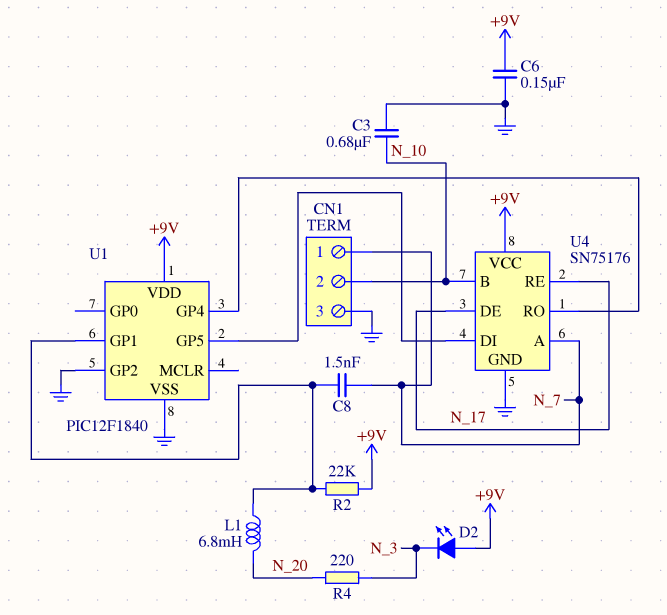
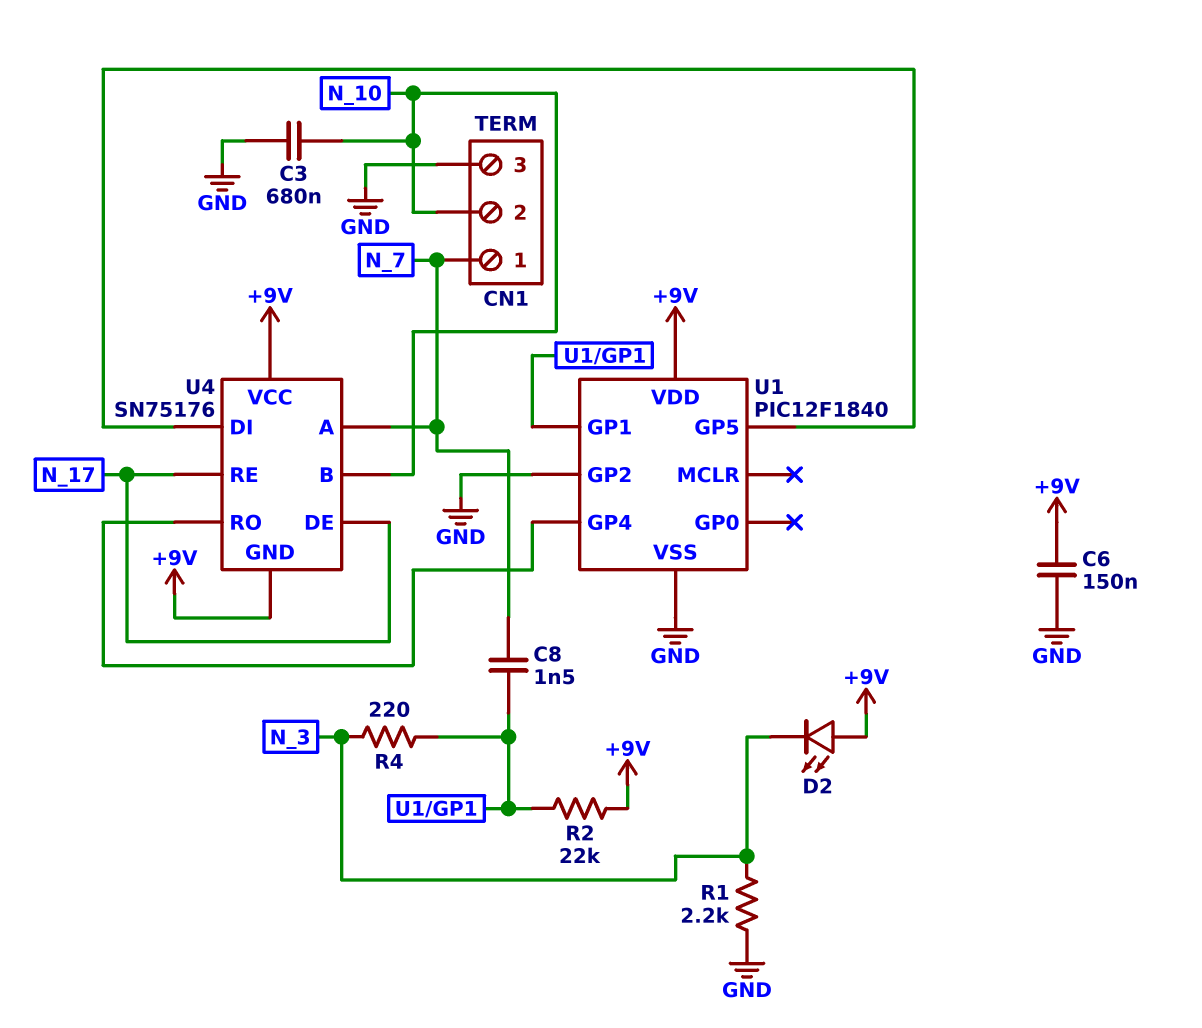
L1: 6.8mH (N_20, U1/GP1) -> none
R1: none -> 2.2k (GND, N_3)
R4: 220 (N_3, N_20) -> 220 (N_3, U1/GP1)
U4 pin GND: GND -> +9V

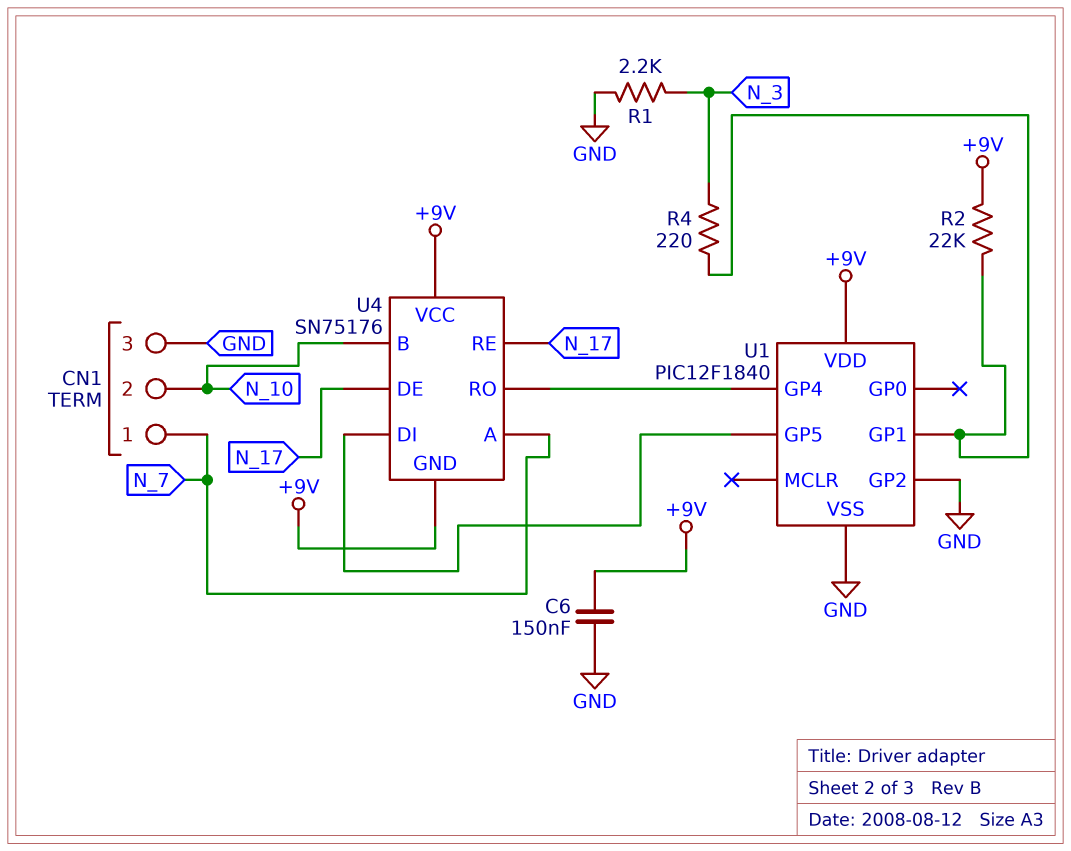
C3: 680nF (GND, N_10) -> none
C8: 1.5nF (N_7, U1/GP1) -> none
D2: LED (A +9V, K N_3) -> none

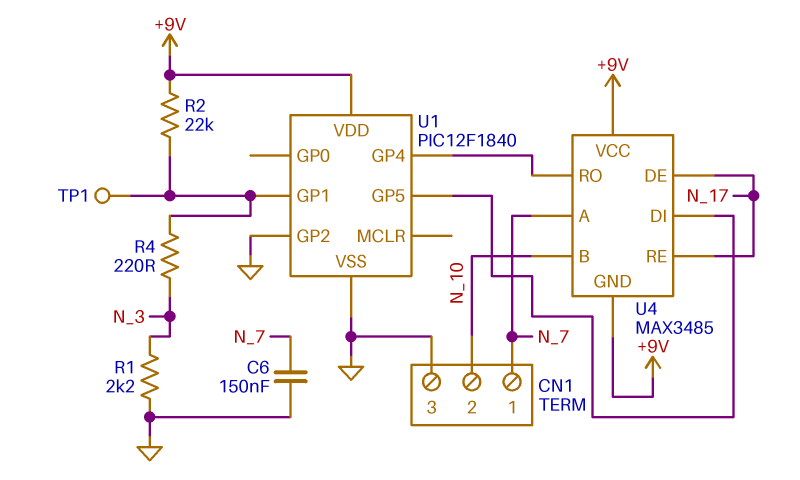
C6: 150nF (+9V, GND) -> 150nF (GND, N_7)
TP1: none -> test point (U1/GP1)
U4: SN75176 -> MAX3485

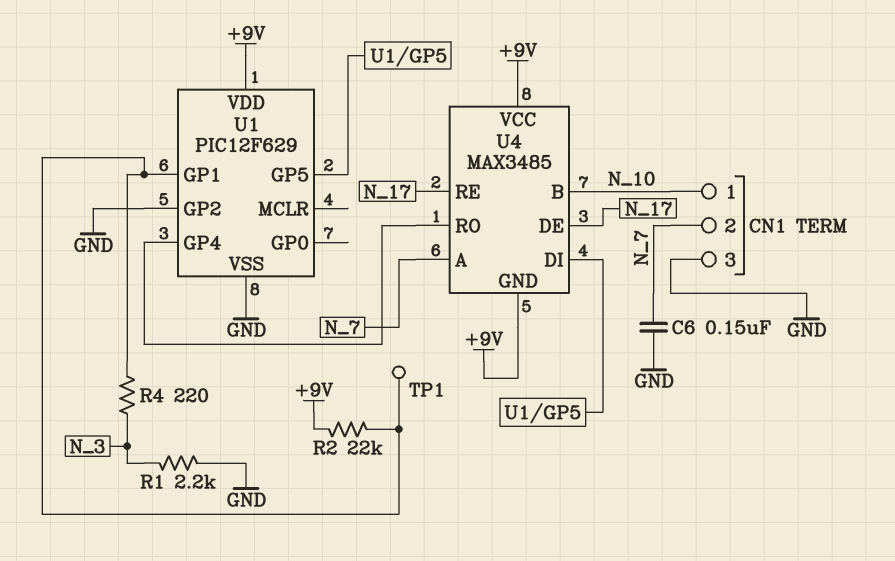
CN1 pin 1: N_7 -> N_10
CN1 pin 2: N_10 -> N_7
U1: PIC12F1840 -> PIC12F629

